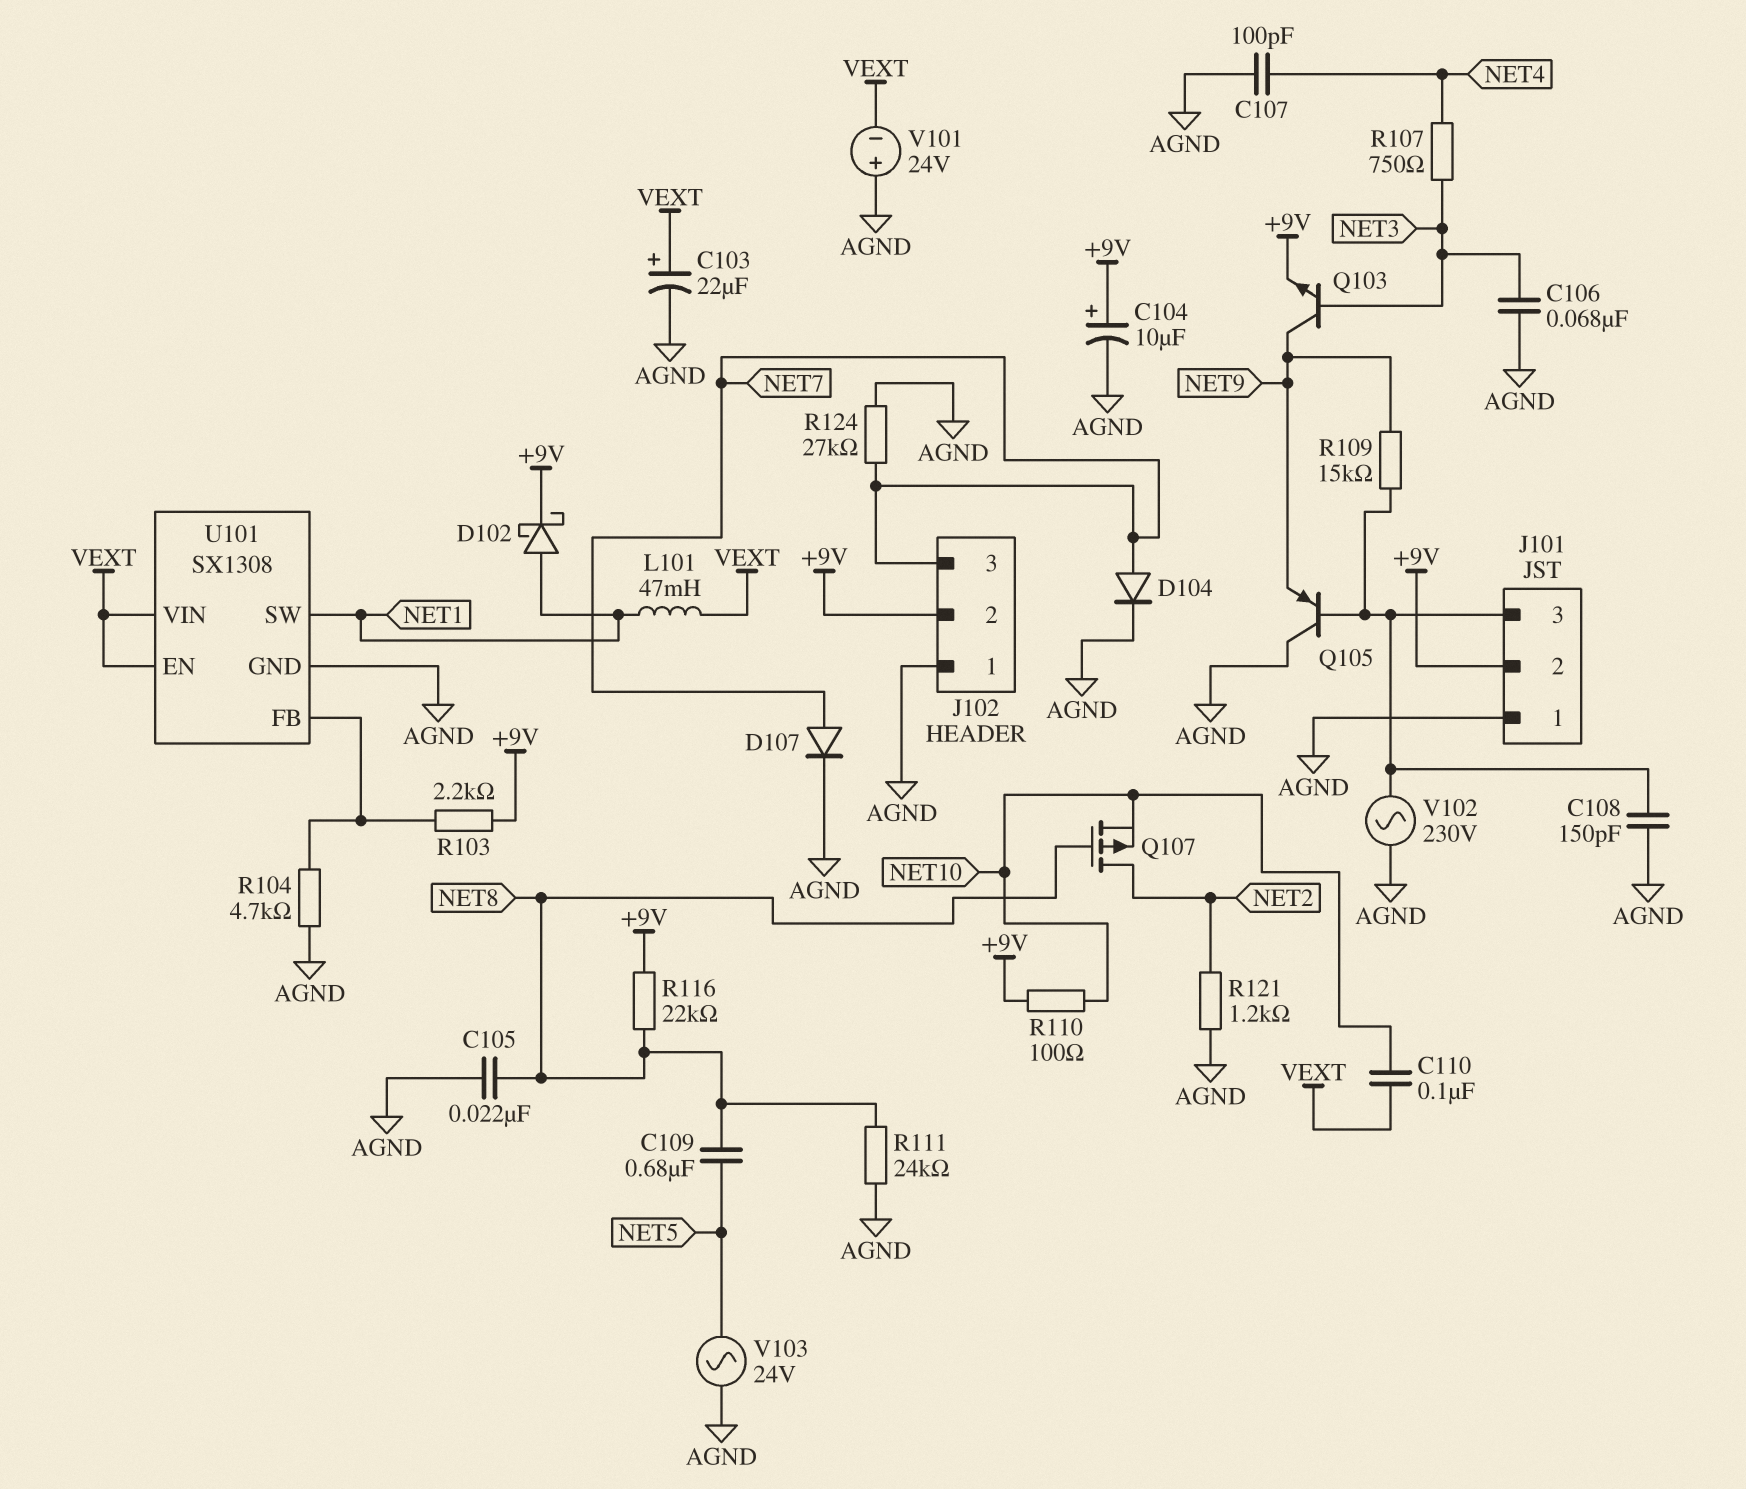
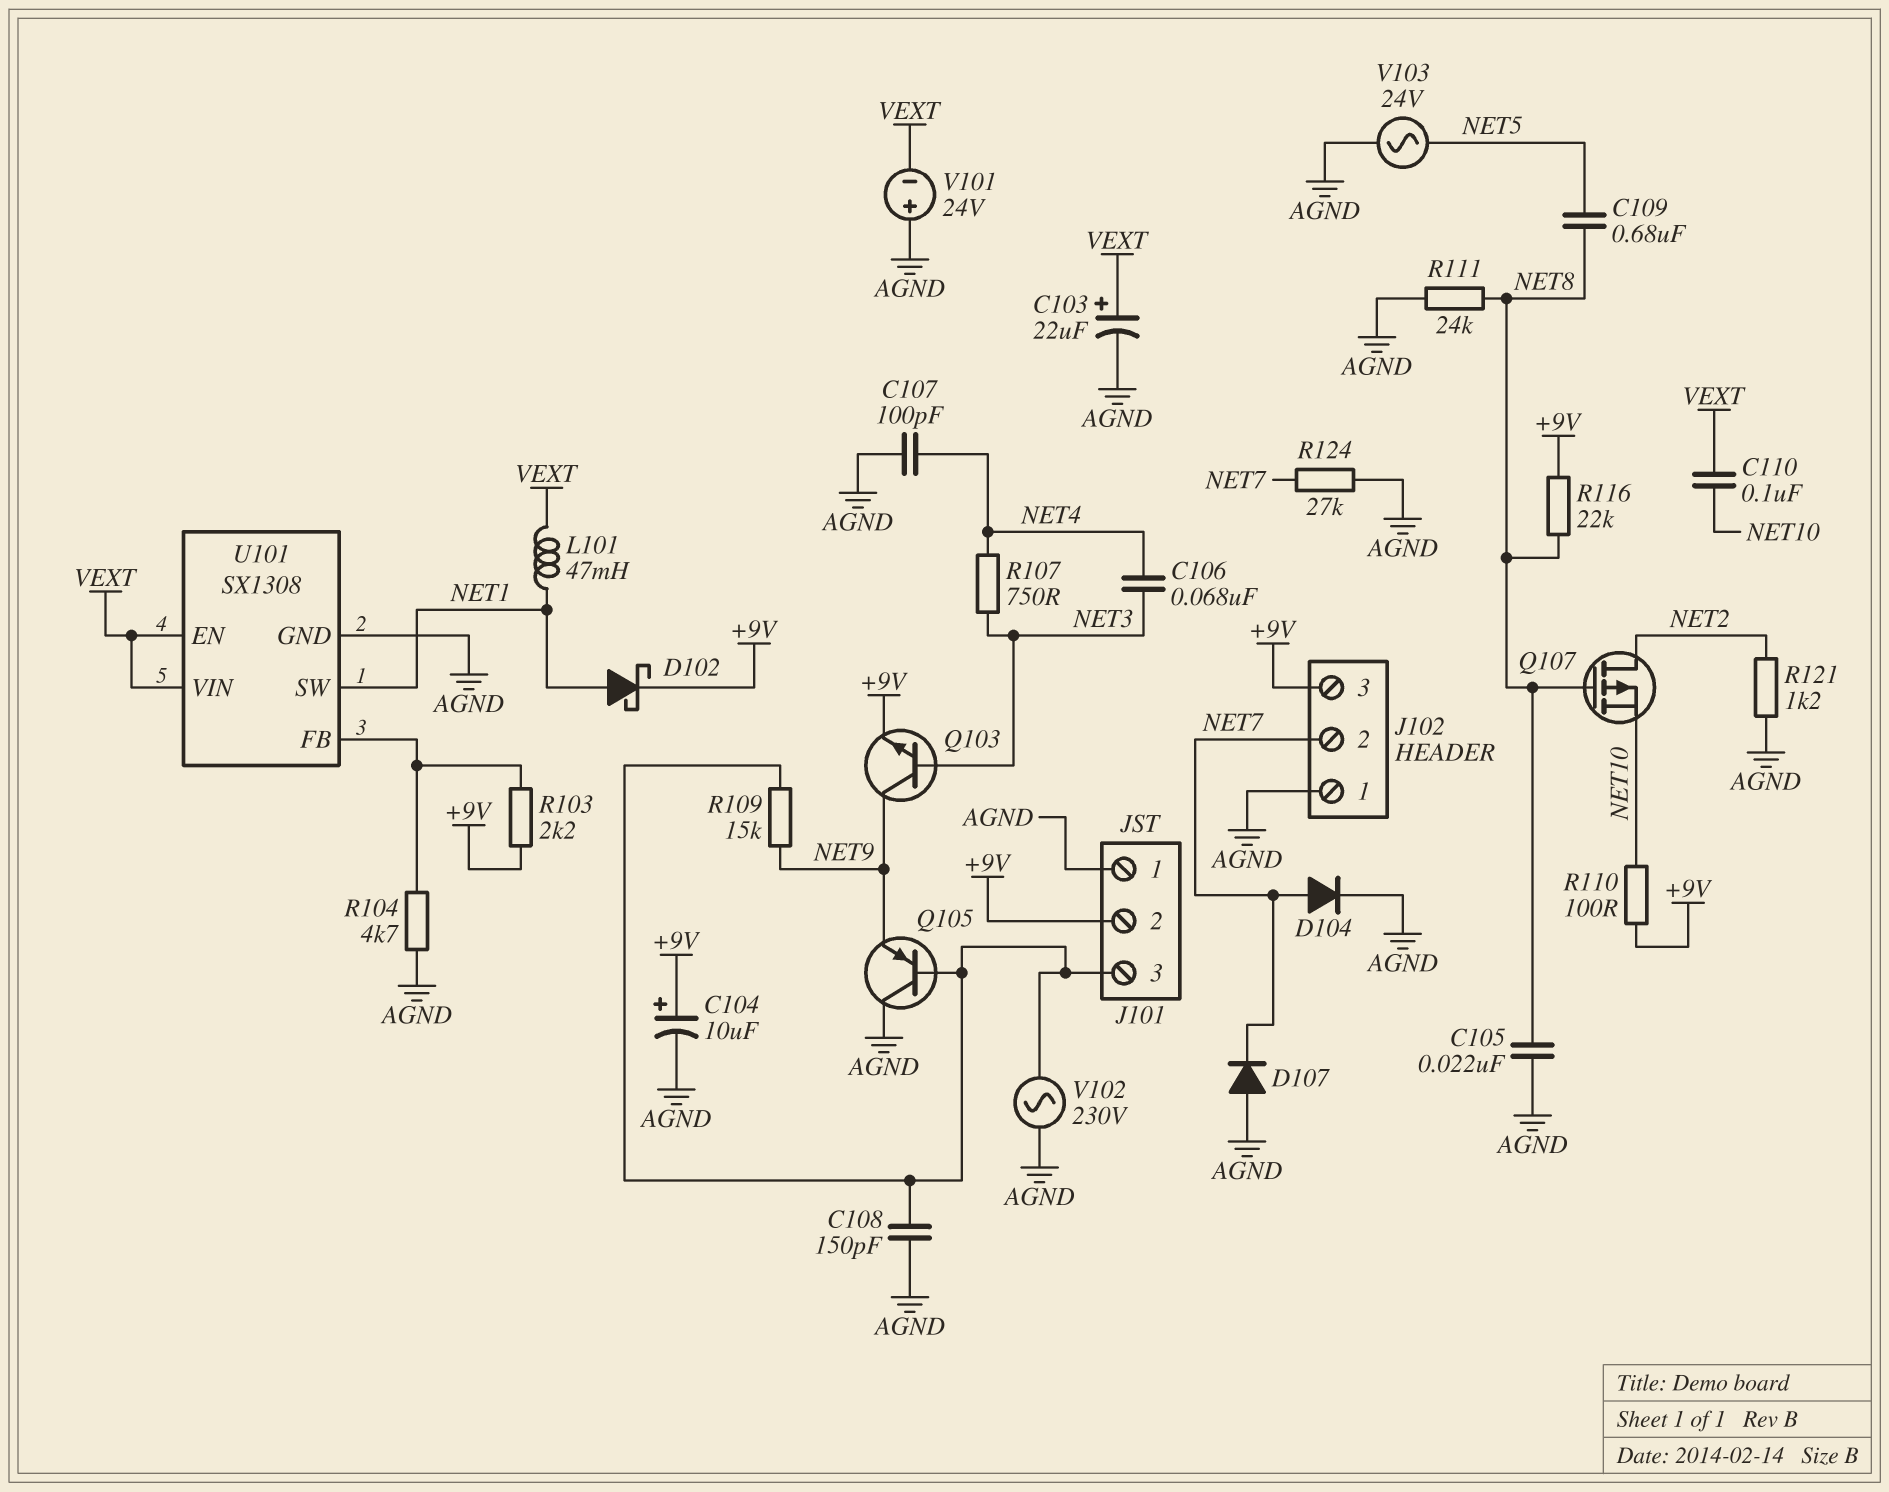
C106: 68nF (AGND, NET3) -> 68nF (NET3, NET4)
D107: diode (A NET7, K AGND) -> diode (A AGND, K NET7)
J102 pin 2: +9V -> NET7
J102 pin 3: NET7 -> +9V

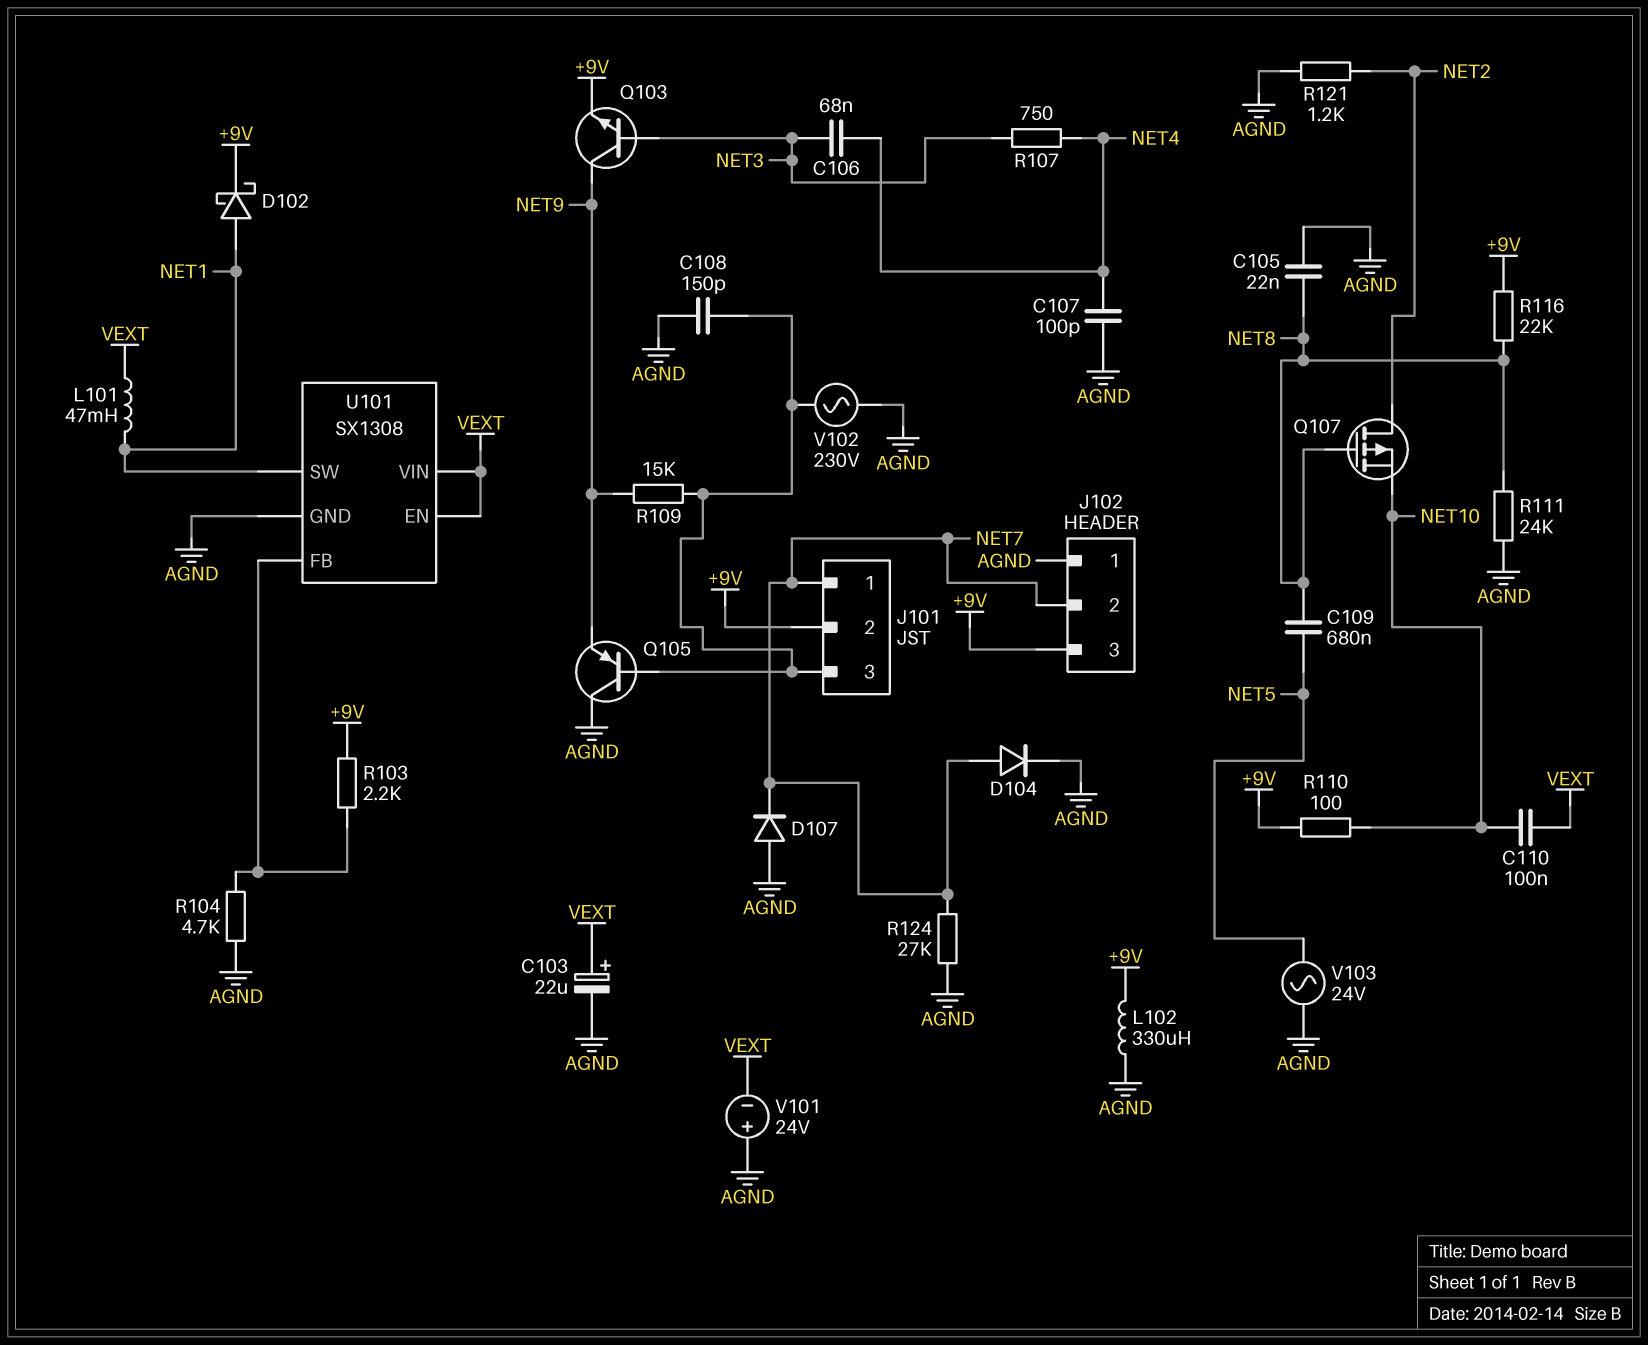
C104: 10uF (plus +9V, minus AGND) -> none
J101 pin 1: AGND -> NET7
L102: none -> 330uH (+9V, AGND)

